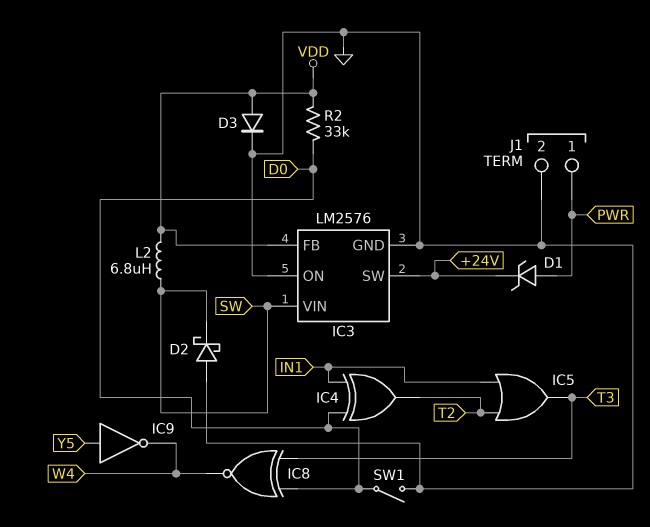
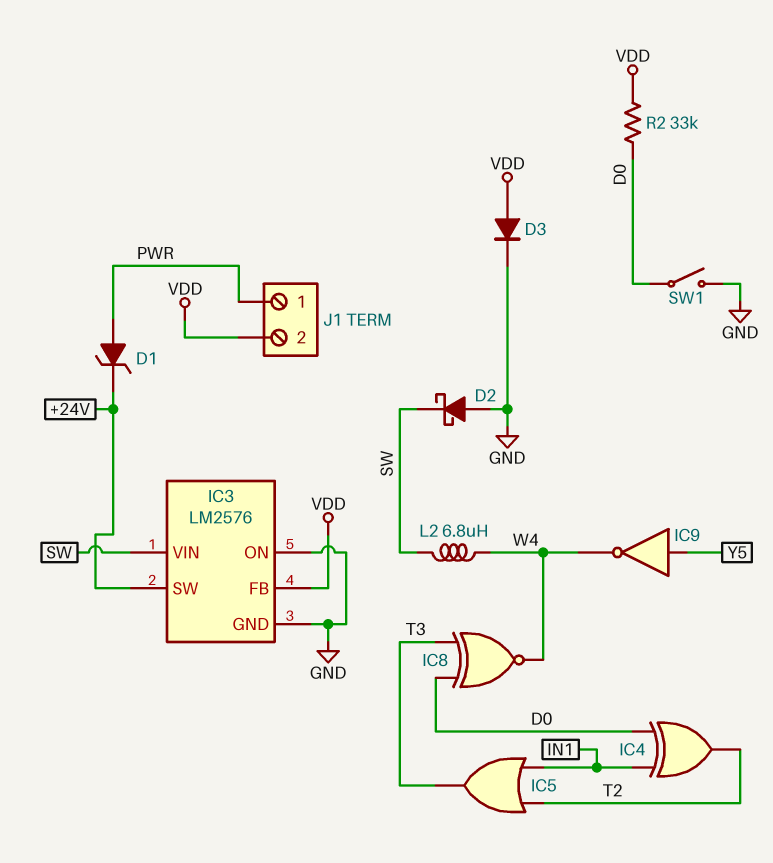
J1 pin 2: GND -> VDD
L2: 6.8uH (SW, VDD) -> 6.8uH (SW, W4)

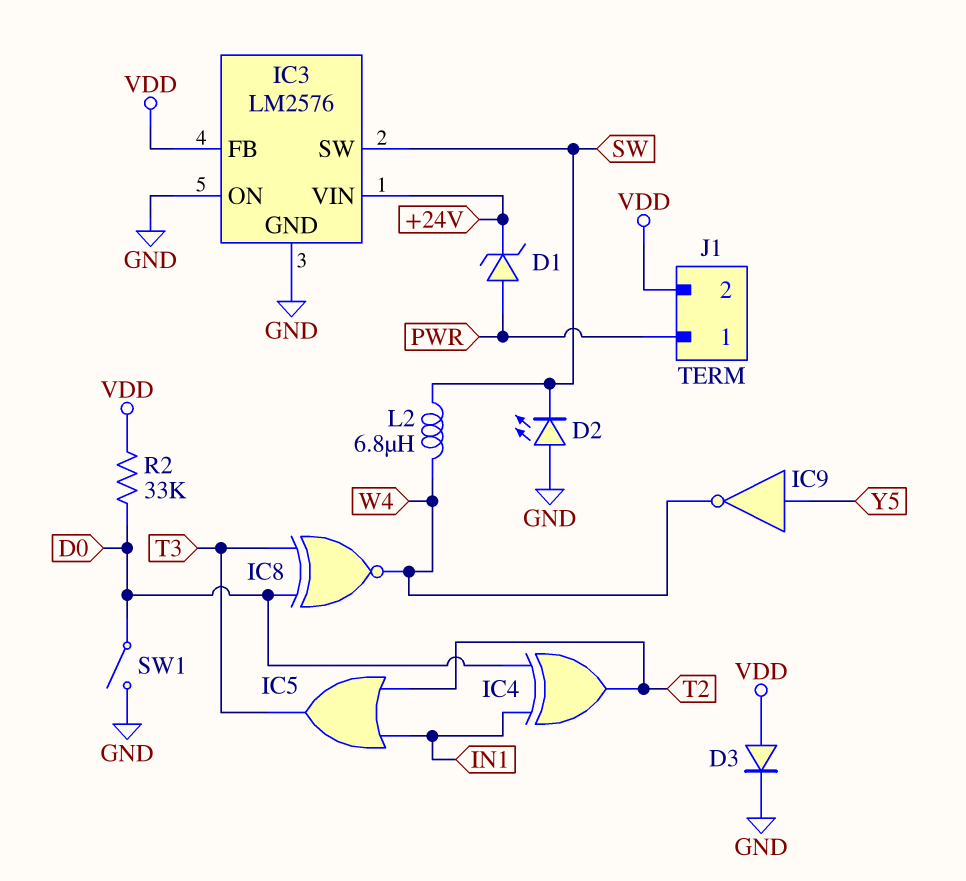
D2: schottky (A GND, K SW) -> LED (A GND, K SW)
IC3 pin SW: +24V -> SW
IC3 pin VIN: SW -> +24V

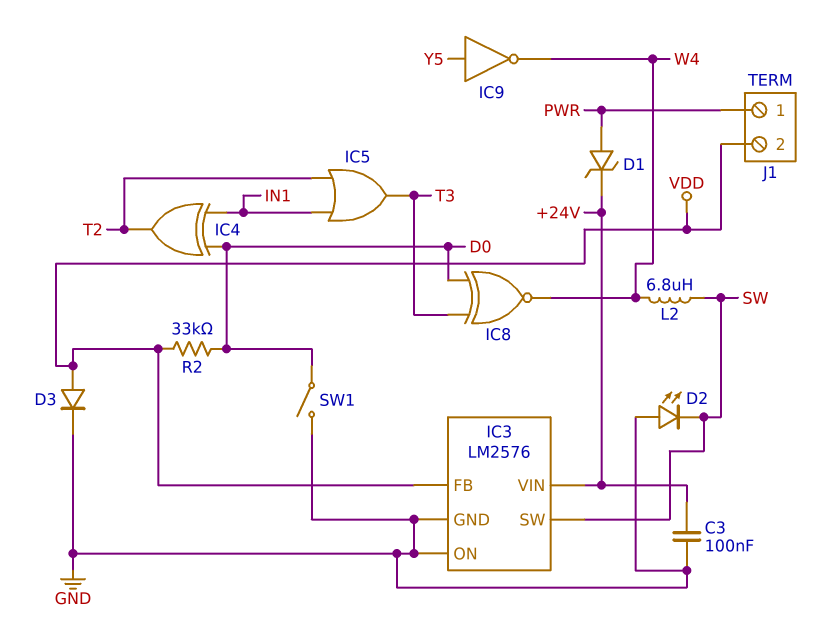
C3: none -> 100nF (+24V, GND)

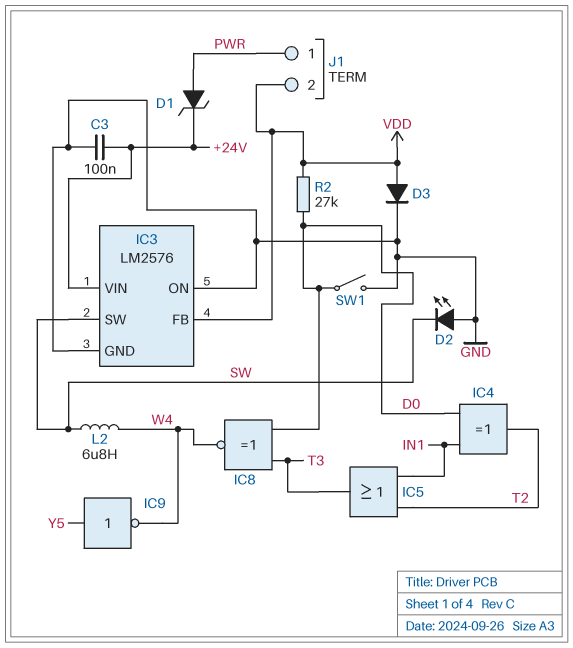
R2: 33k (D0, VDD) -> 27k (D0, VDD)

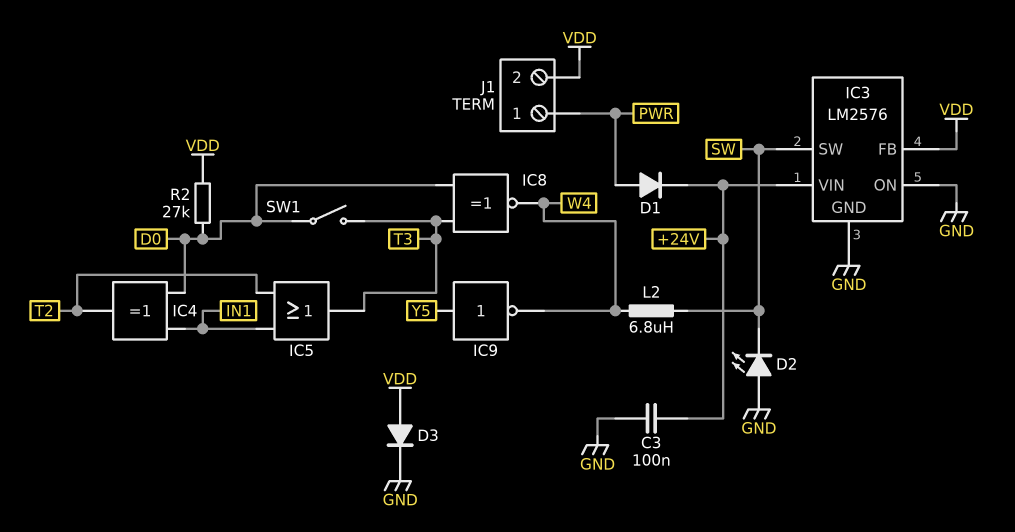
D1: zener (A PWR, K +24V) -> diode (A PWR, K +24V)
SW1: switch (D0, GND) -> switch (D0, T3)

